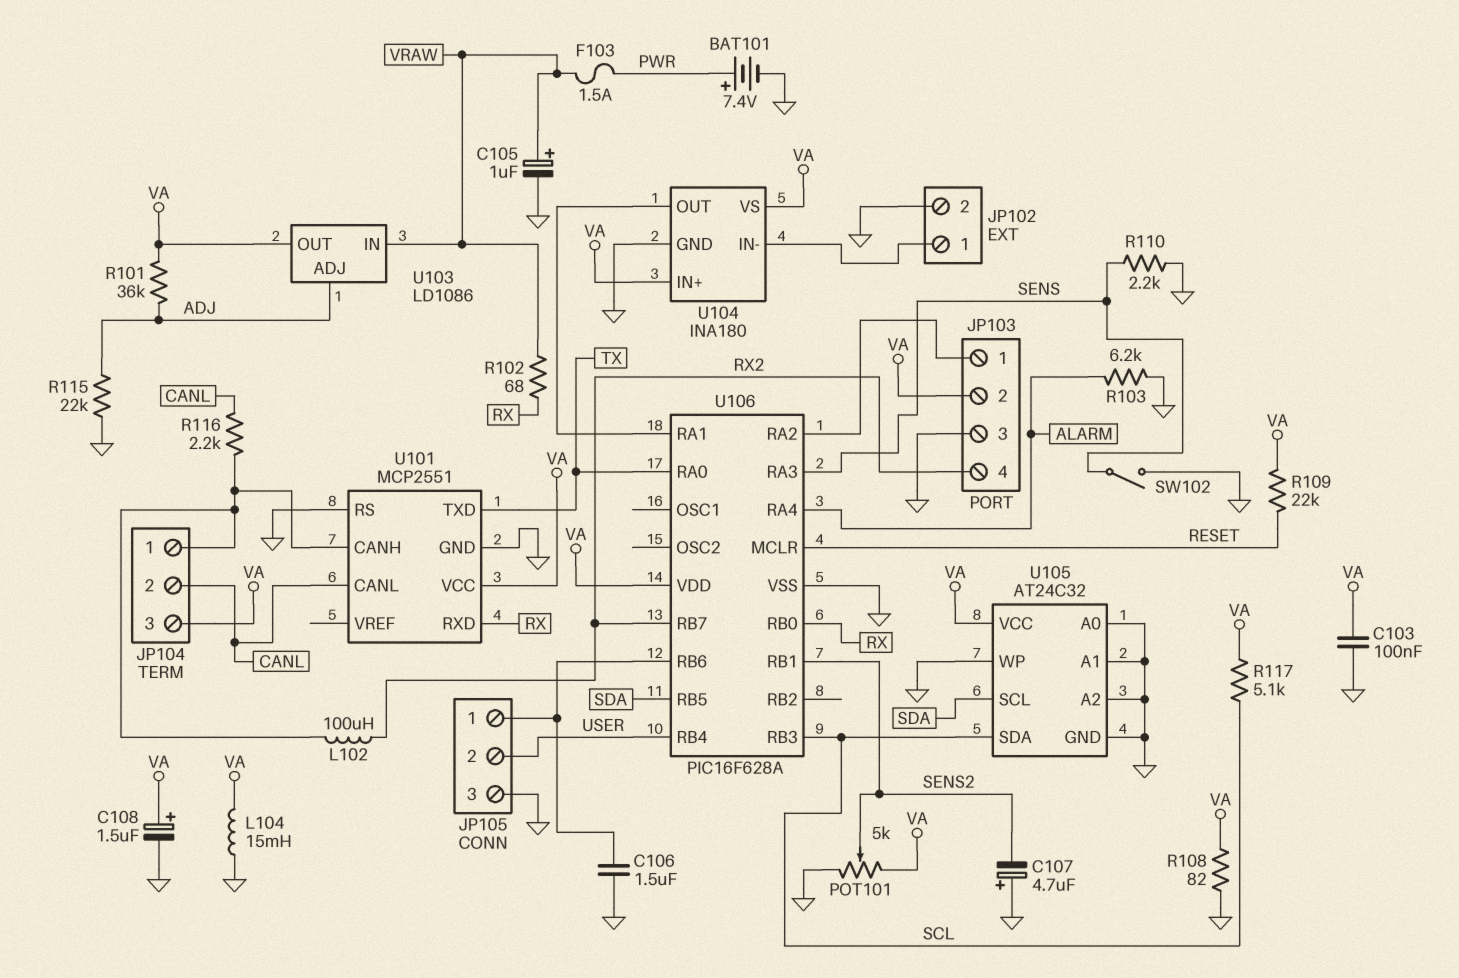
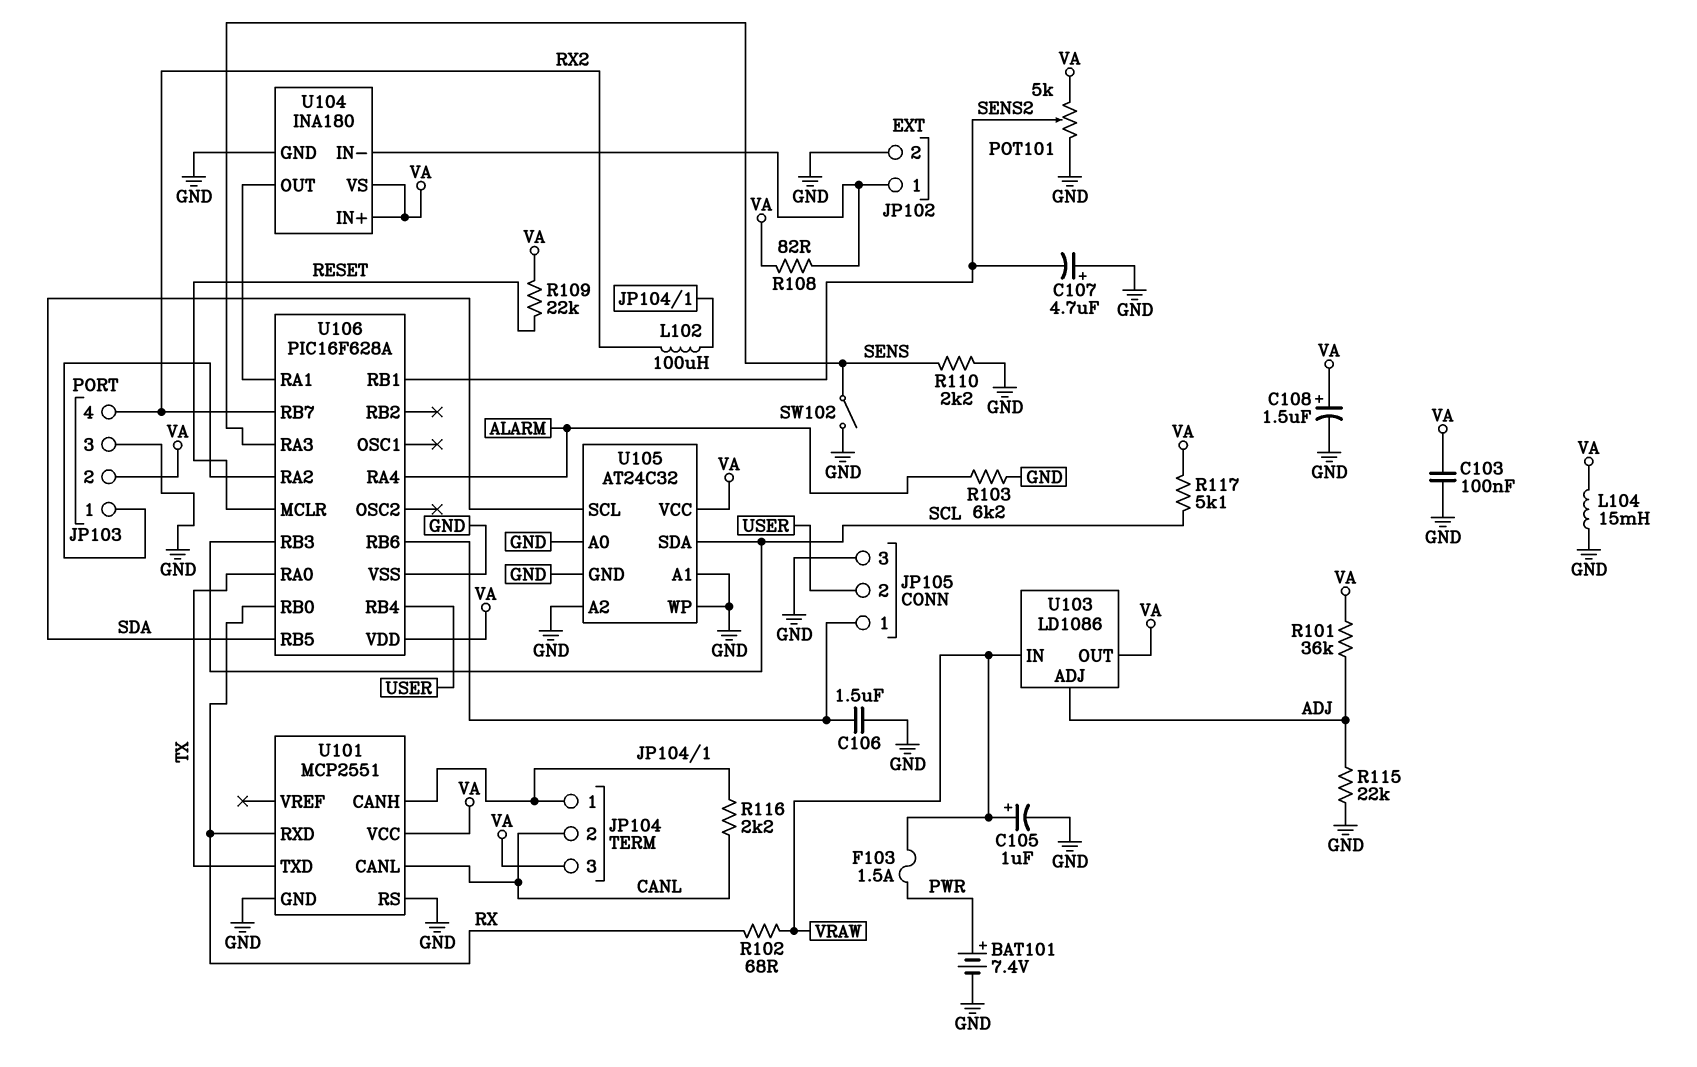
R108: 82 (GND, VA) -> 82 (JP102/1, VA)

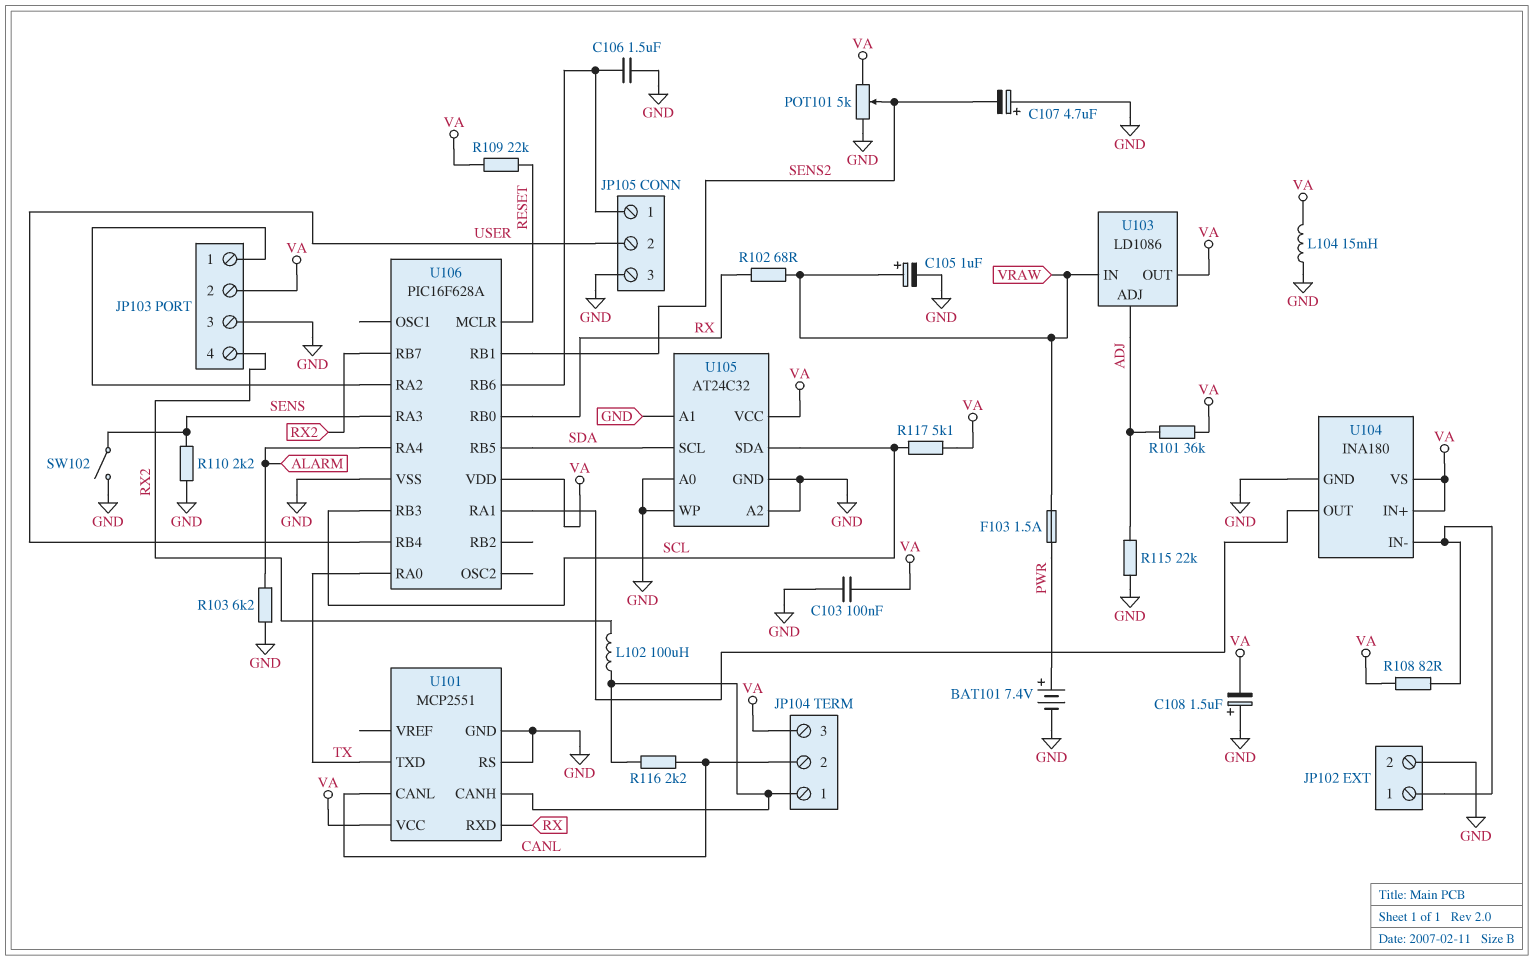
C108: 1.5uF (plus VA, minus GND) -> 1.5uF (plus GND, minus VA)

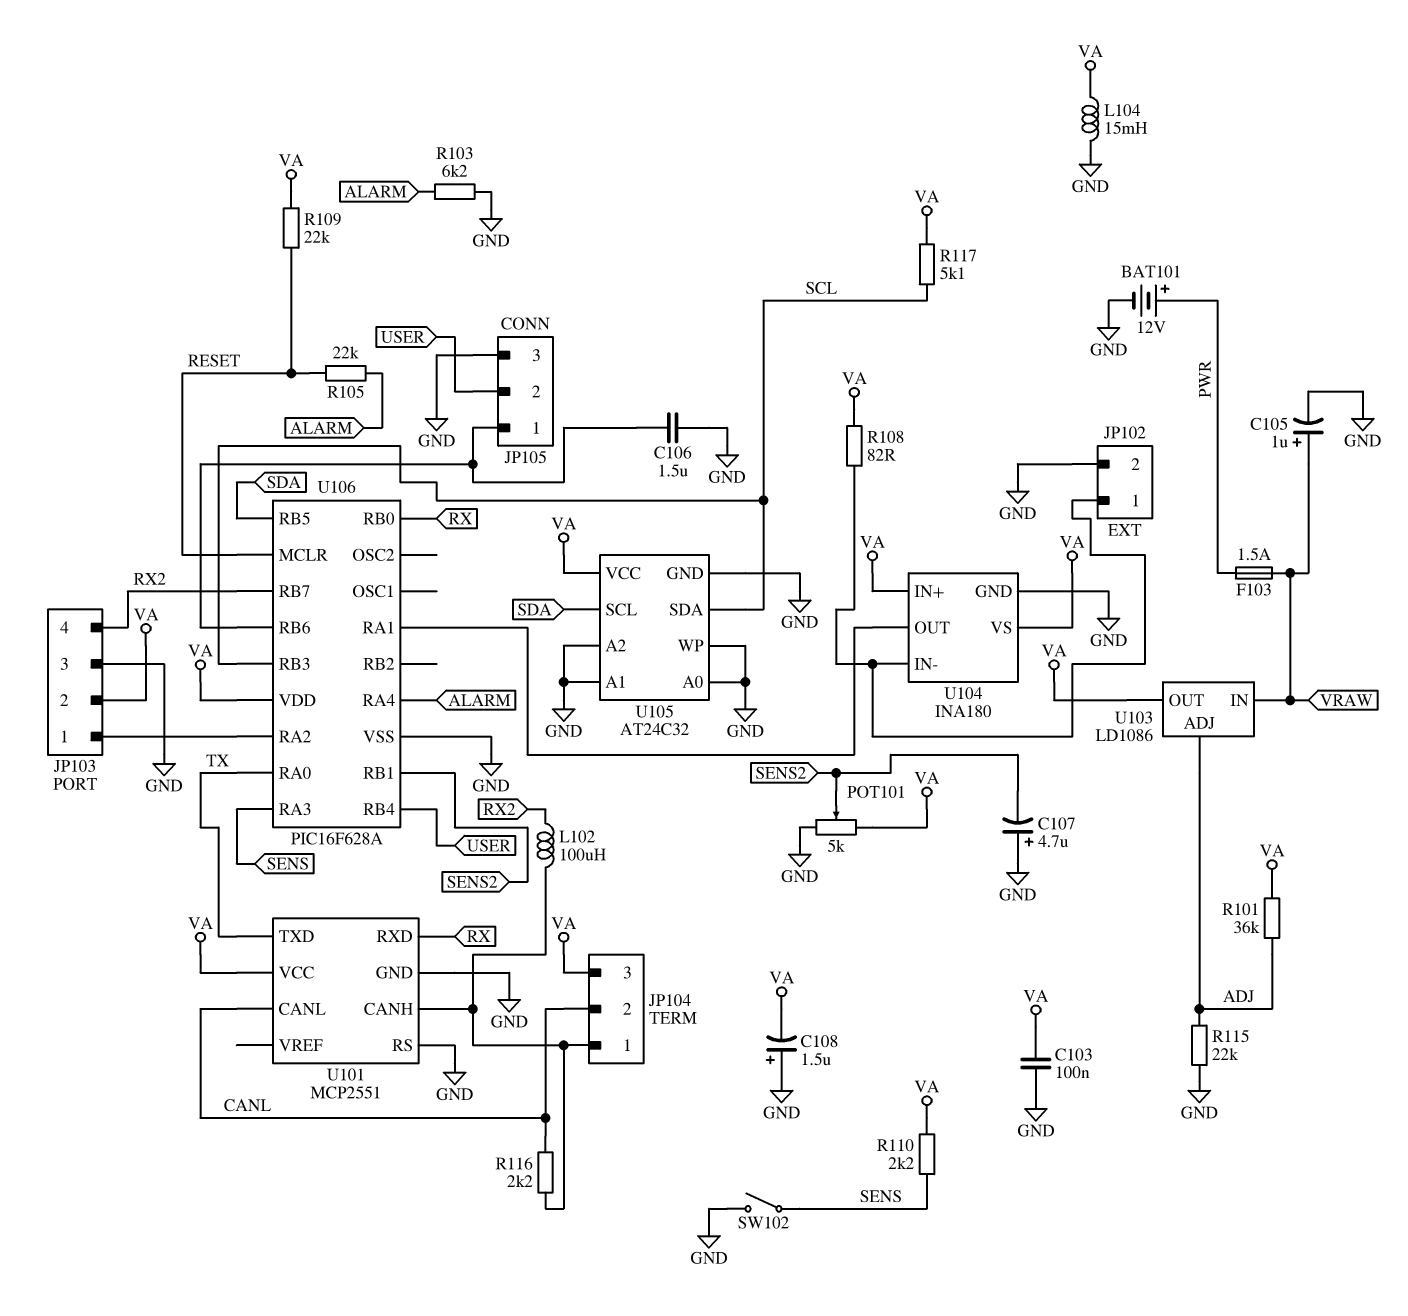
BAT101: 7.4V (plus PWR, minus GND) -> 12V (plus PWR, minus GND)
R102: 68 (RX, VRAW) -> none
R105: none -> 22k (ALARM, RESET)
R110: 2.2k (GND, SENS) -> 2.2k (SENS, VA)

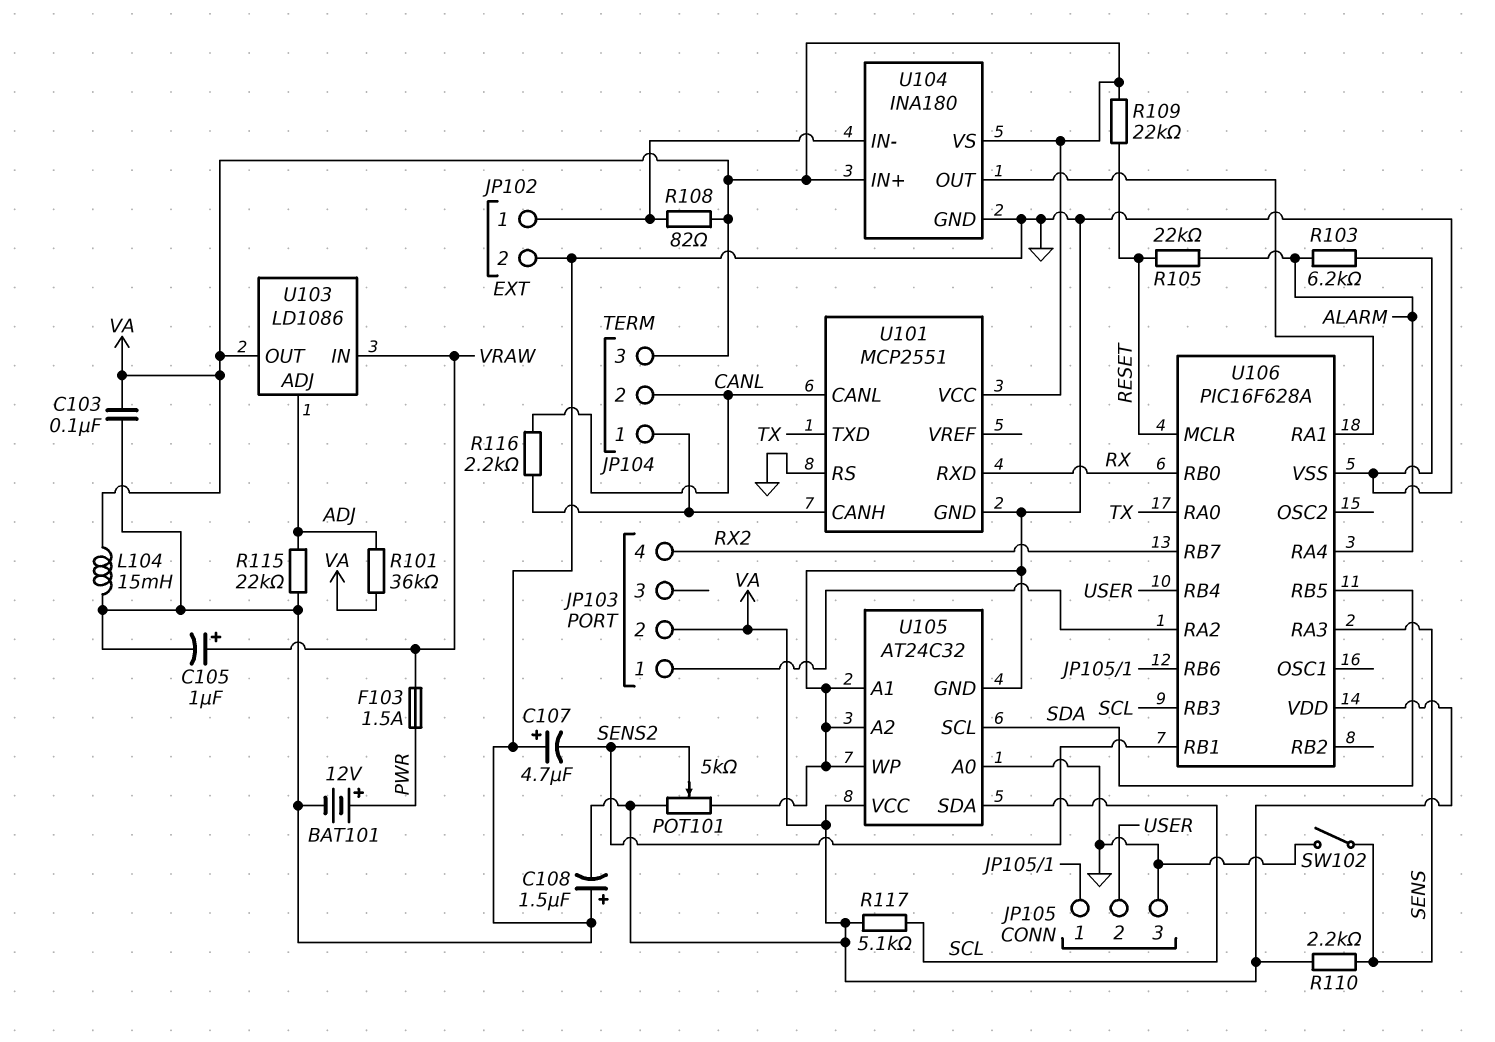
C106: 1.5uF (GND, JP105/1) -> none
JP103 pin 3: GND -> none
L102: 100uH (JP104/1, RX2) -> none

